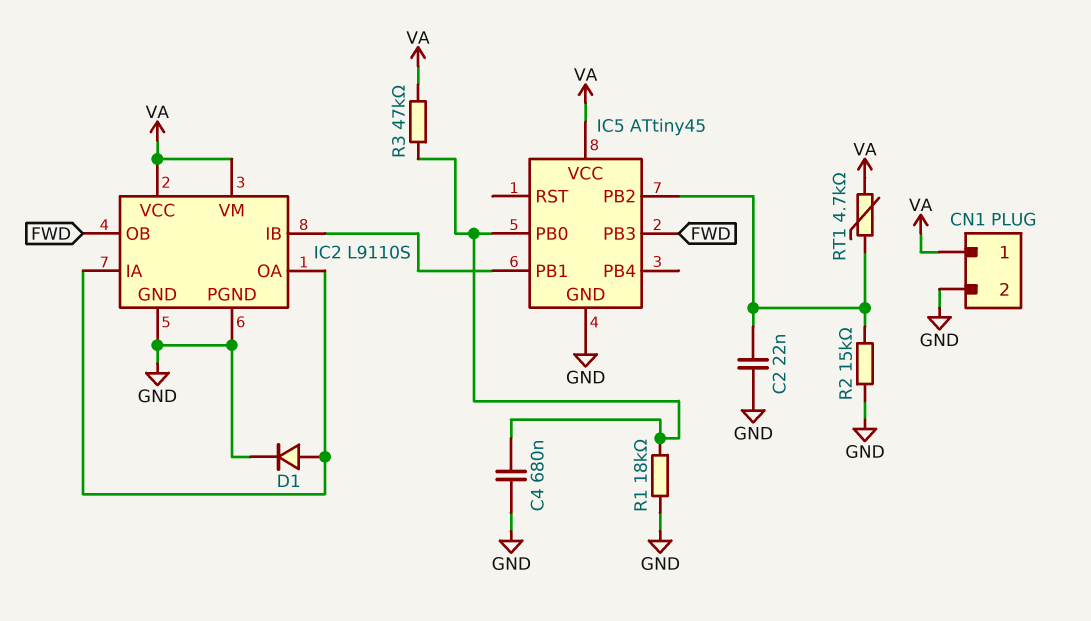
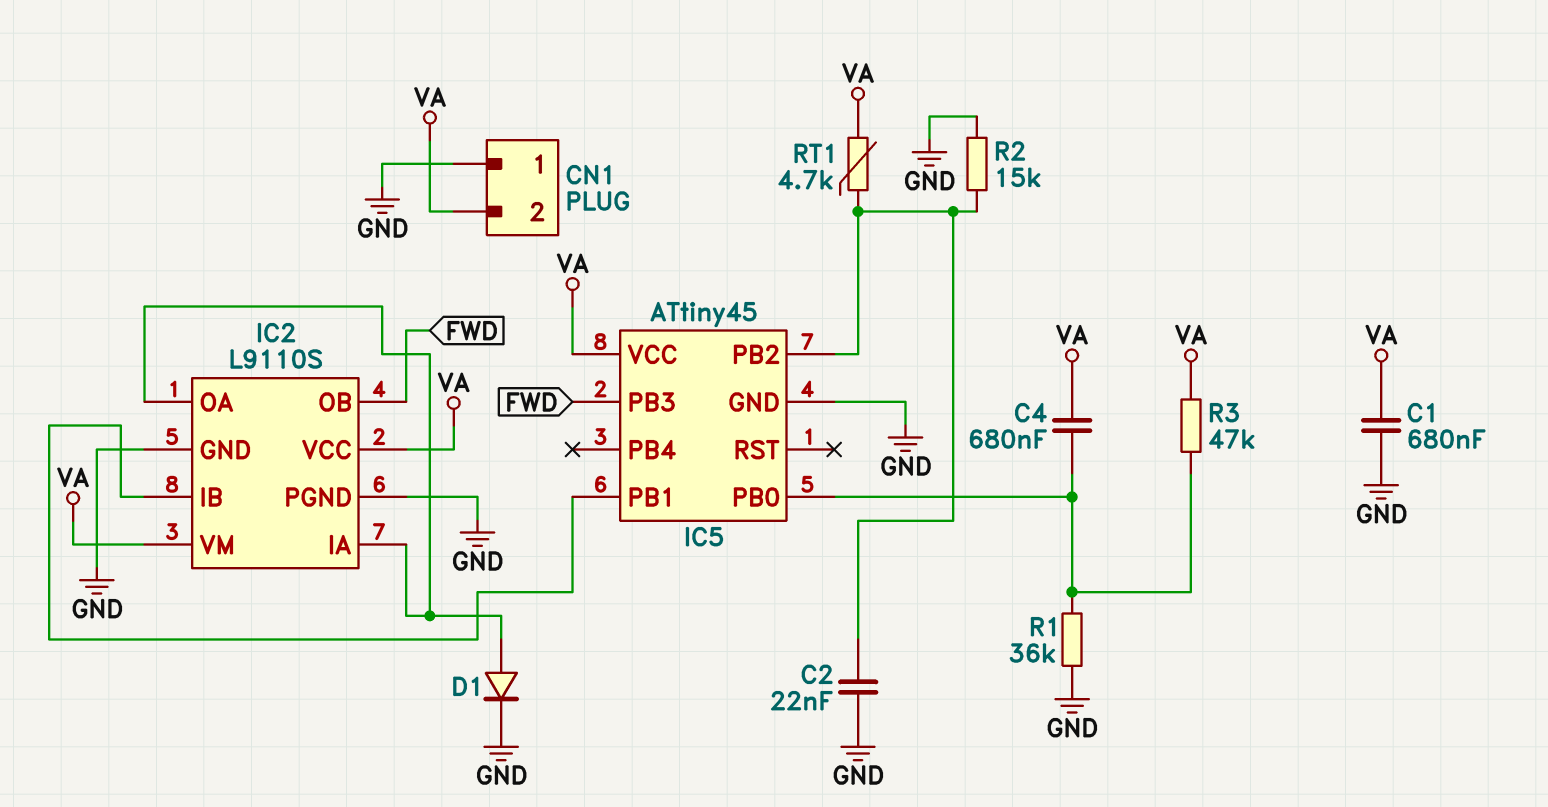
C1: none -> 680nF (GND, VA)
C4: 680nF (GND, IC5/PB0) -> 680nF (IC5/PB0, VA)
CN1 pin 1: VA -> GND
CN1 pin 2: GND -> VA
R1: 18k (GND, IC5/PB0) -> 36k (GND, IC5/PB0)

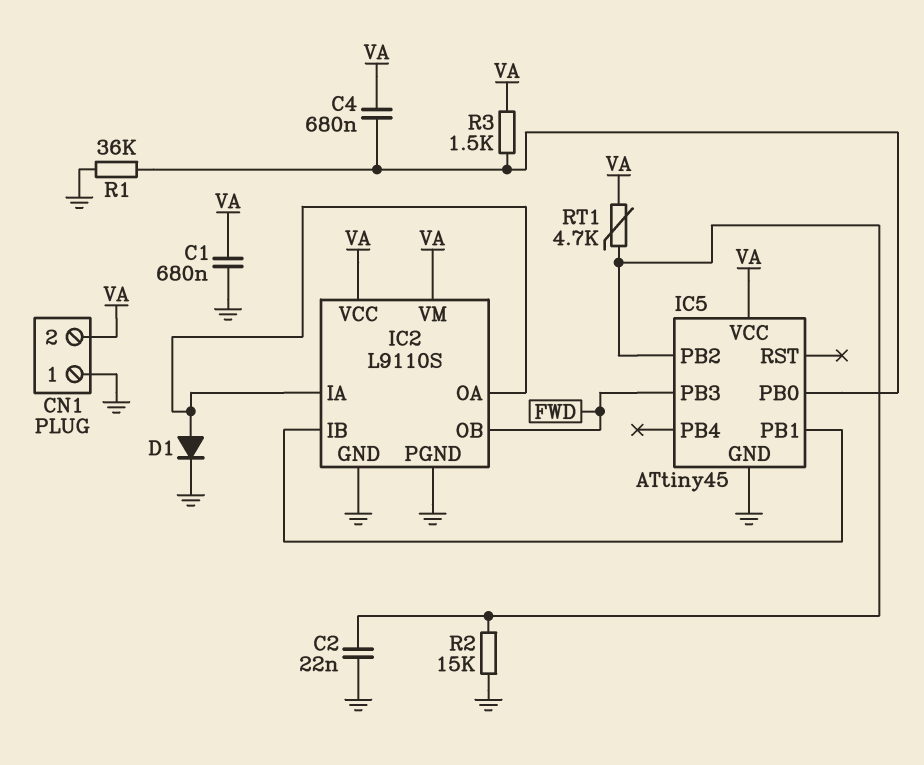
R3: 47k (IC5/PB0, VA) -> 1.5k (IC5/PB0, VA)

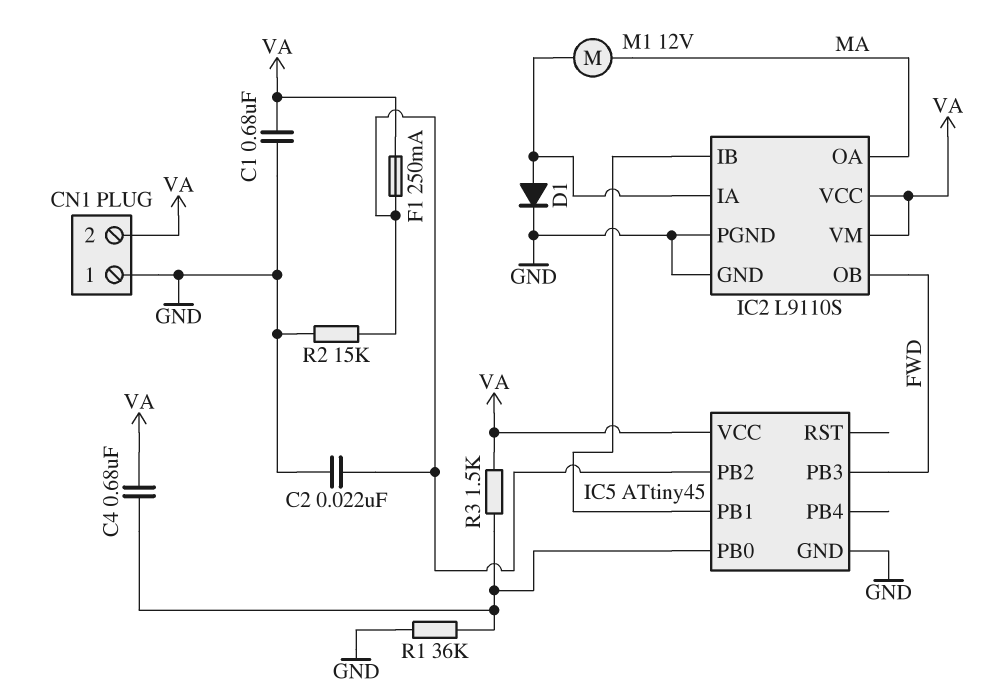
F1: none -> 250mA (IC5/PB2, VA)
IC2 pin OA: IC2/IA -> MA
M1: none -> motor 12V (IC2/IA, MA)
RT1: 4.7k (IC5/PB2, VA) -> none

